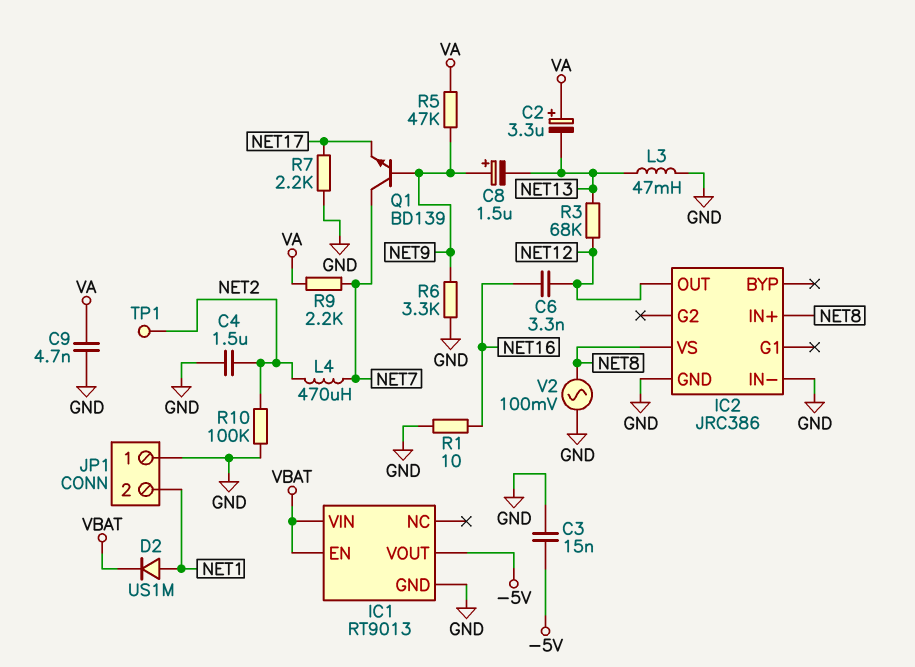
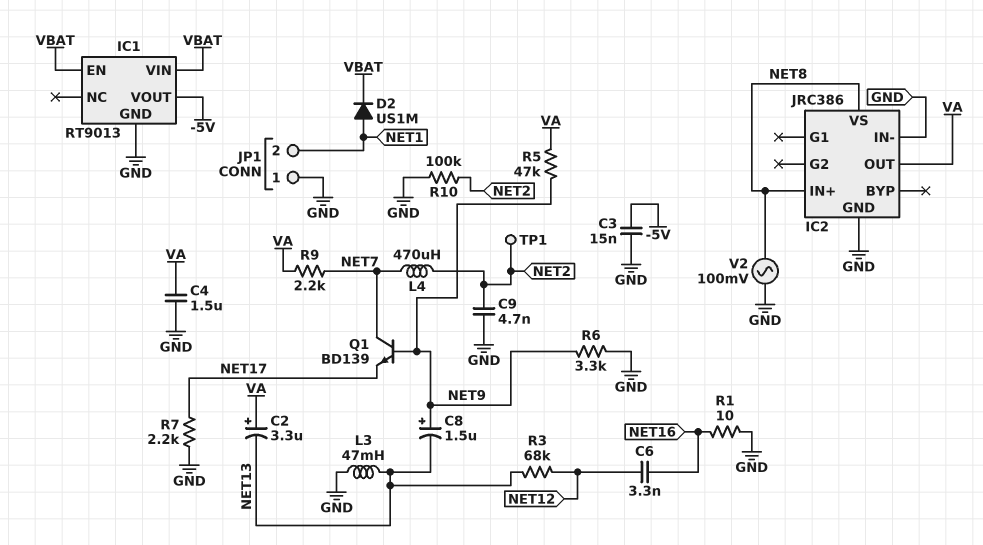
C4: 1.5uF (GND, NET2) -> 1.5uF (GND, VA)
C9: 4.7nF (GND, VA) -> 4.7nF (GND, NET2)
IC2 pin OUT: NET12 -> VA

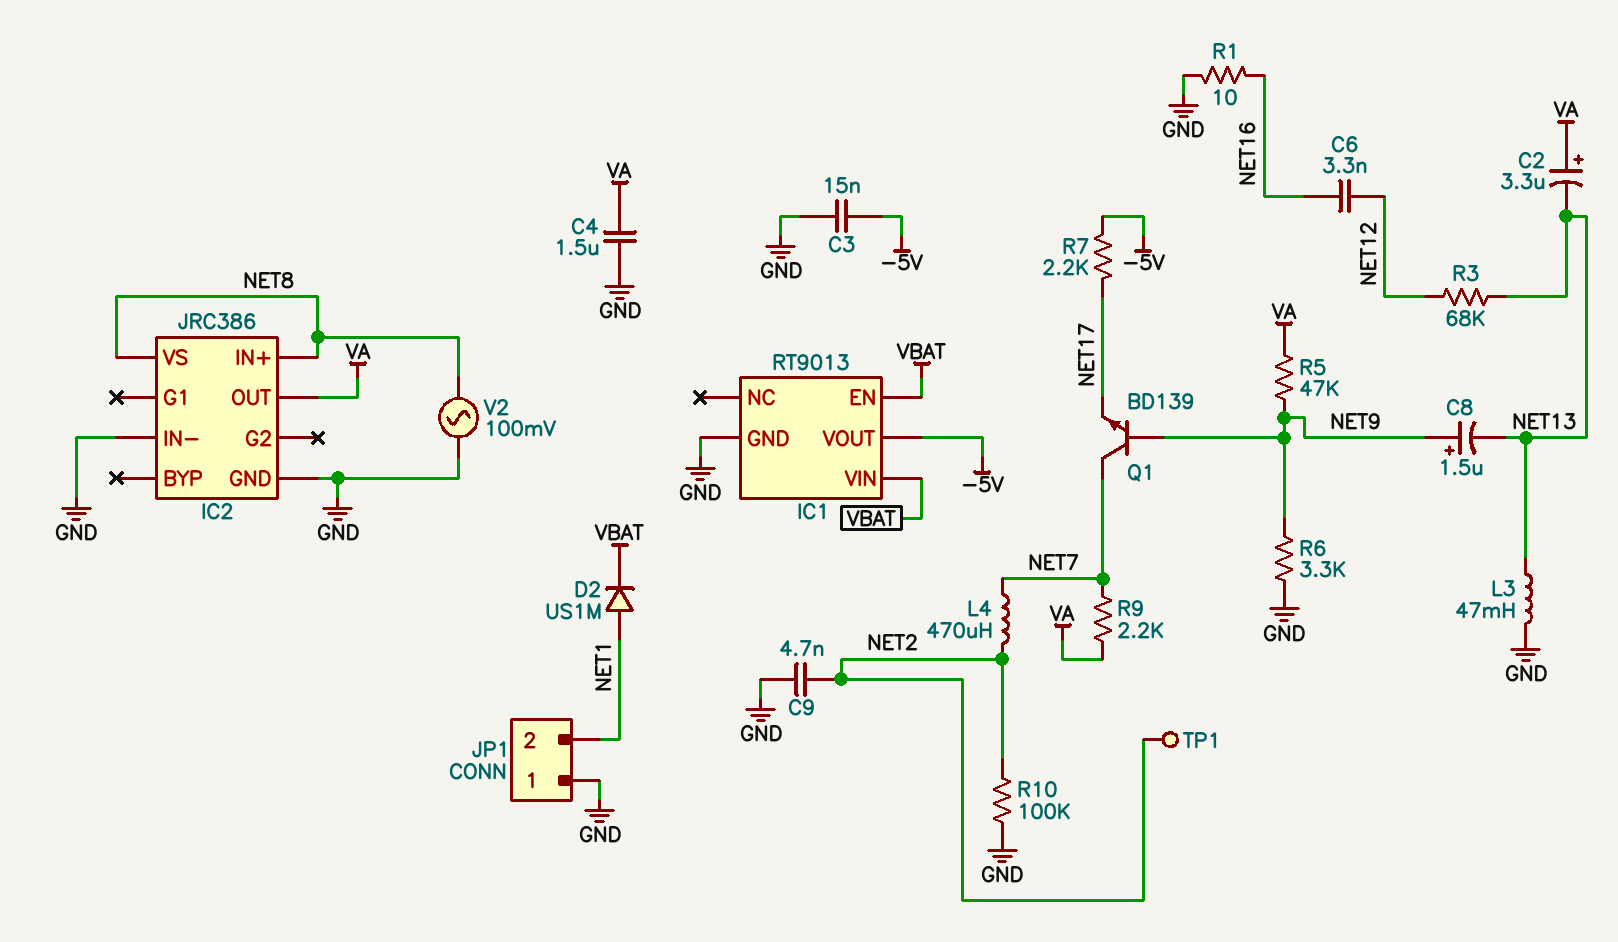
R7: 2.2k (GND, NET17) -> 2.2k (-5V, NET17)

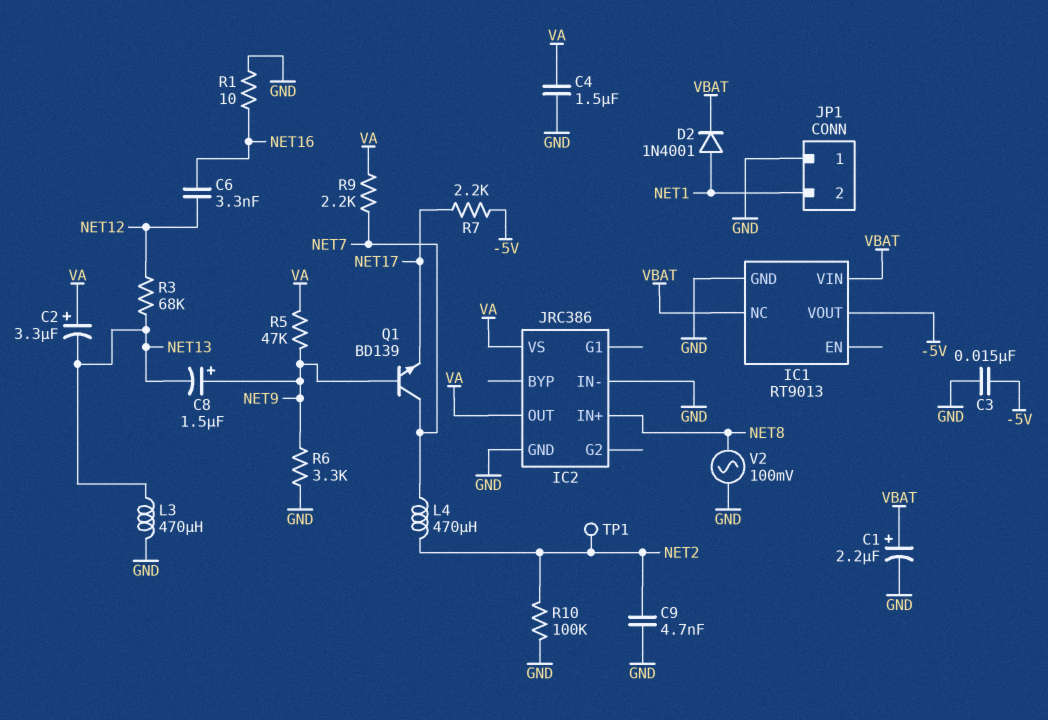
C1: none -> 2.2uF (plus VBAT, minus GND)
D2: diode US1M (A NET1, K VBAT) -> diode 1N4001 (A NET1, K VBAT)
IC1 pin EN: VBAT -> none
IC1 pin NC: none -> VBAT
IC2 pin VS: NET8 -> VA
L3: 47mH (GND, NET13) -> 470uH (GND, NET13)

